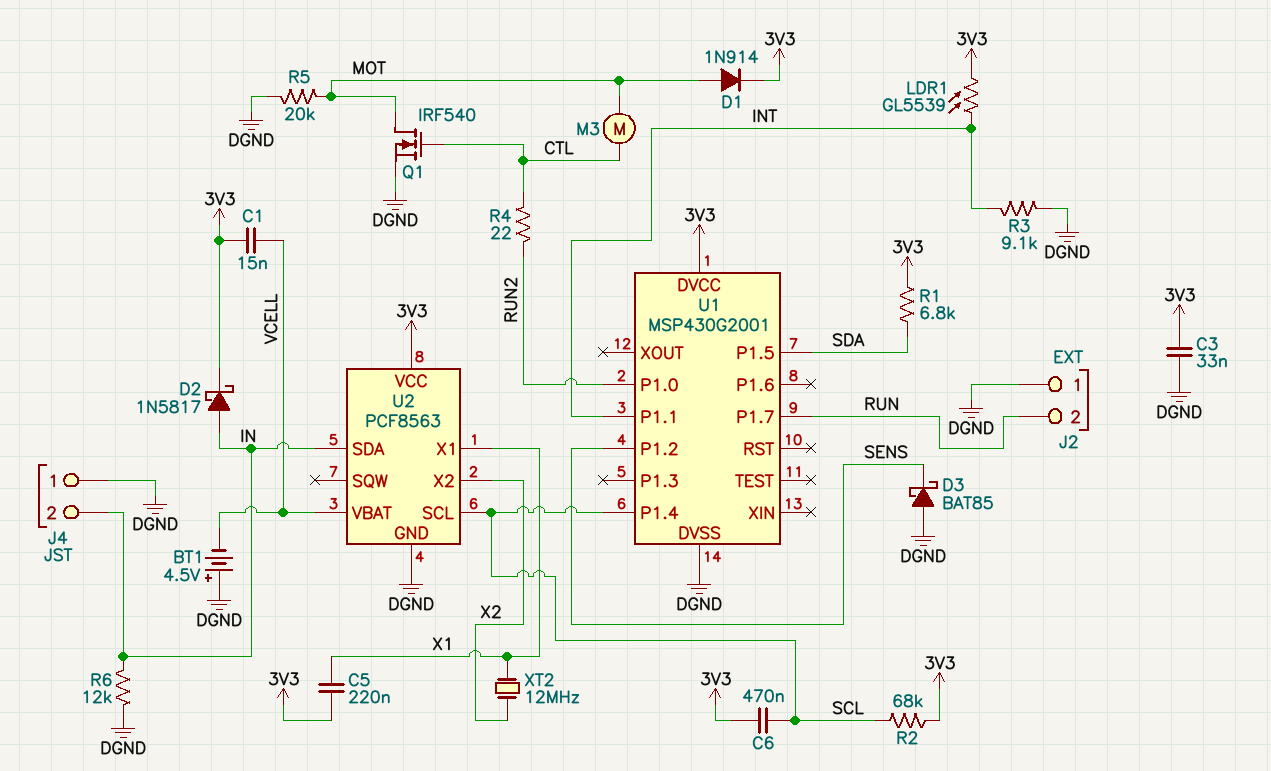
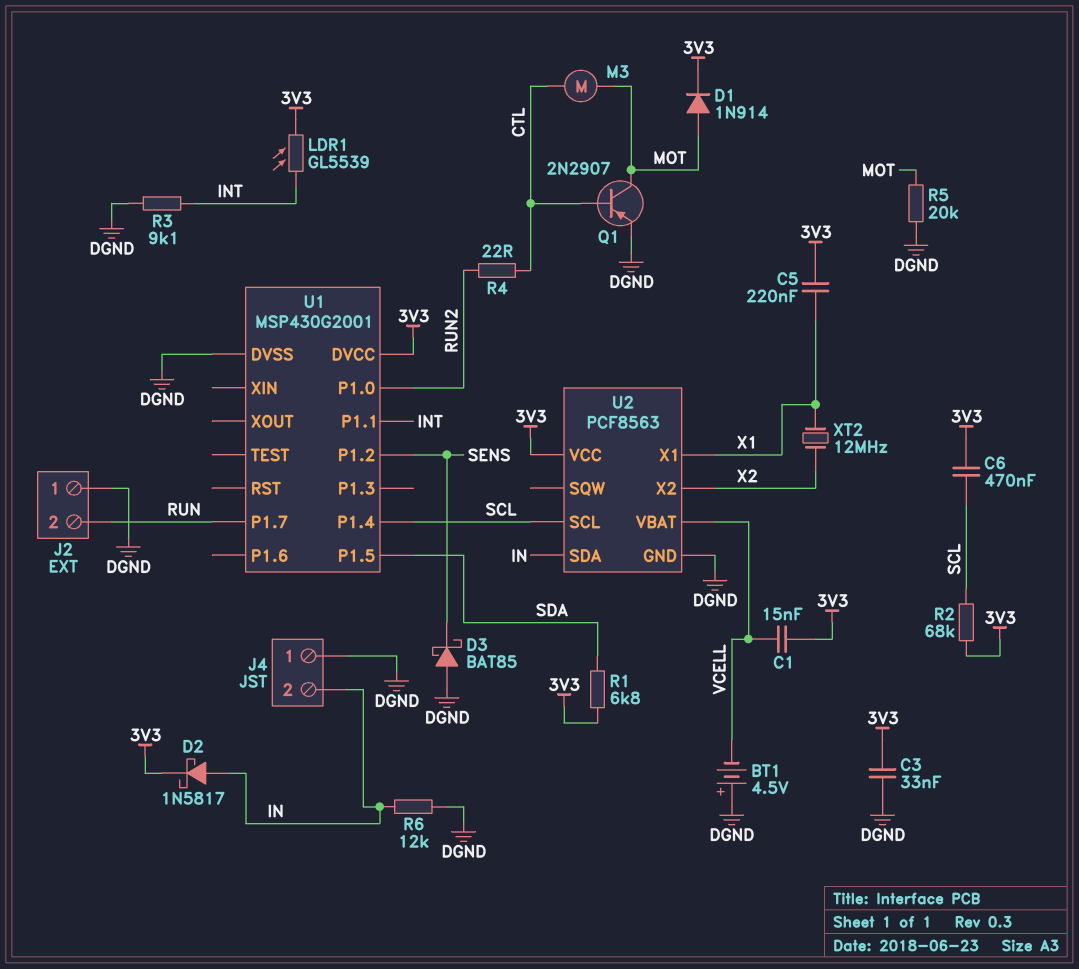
Q1: NMOS IRF540 (G CTL, D MOT, S DGND) -> PNP 2N2907 (B CTL, C MOT, E DGND)

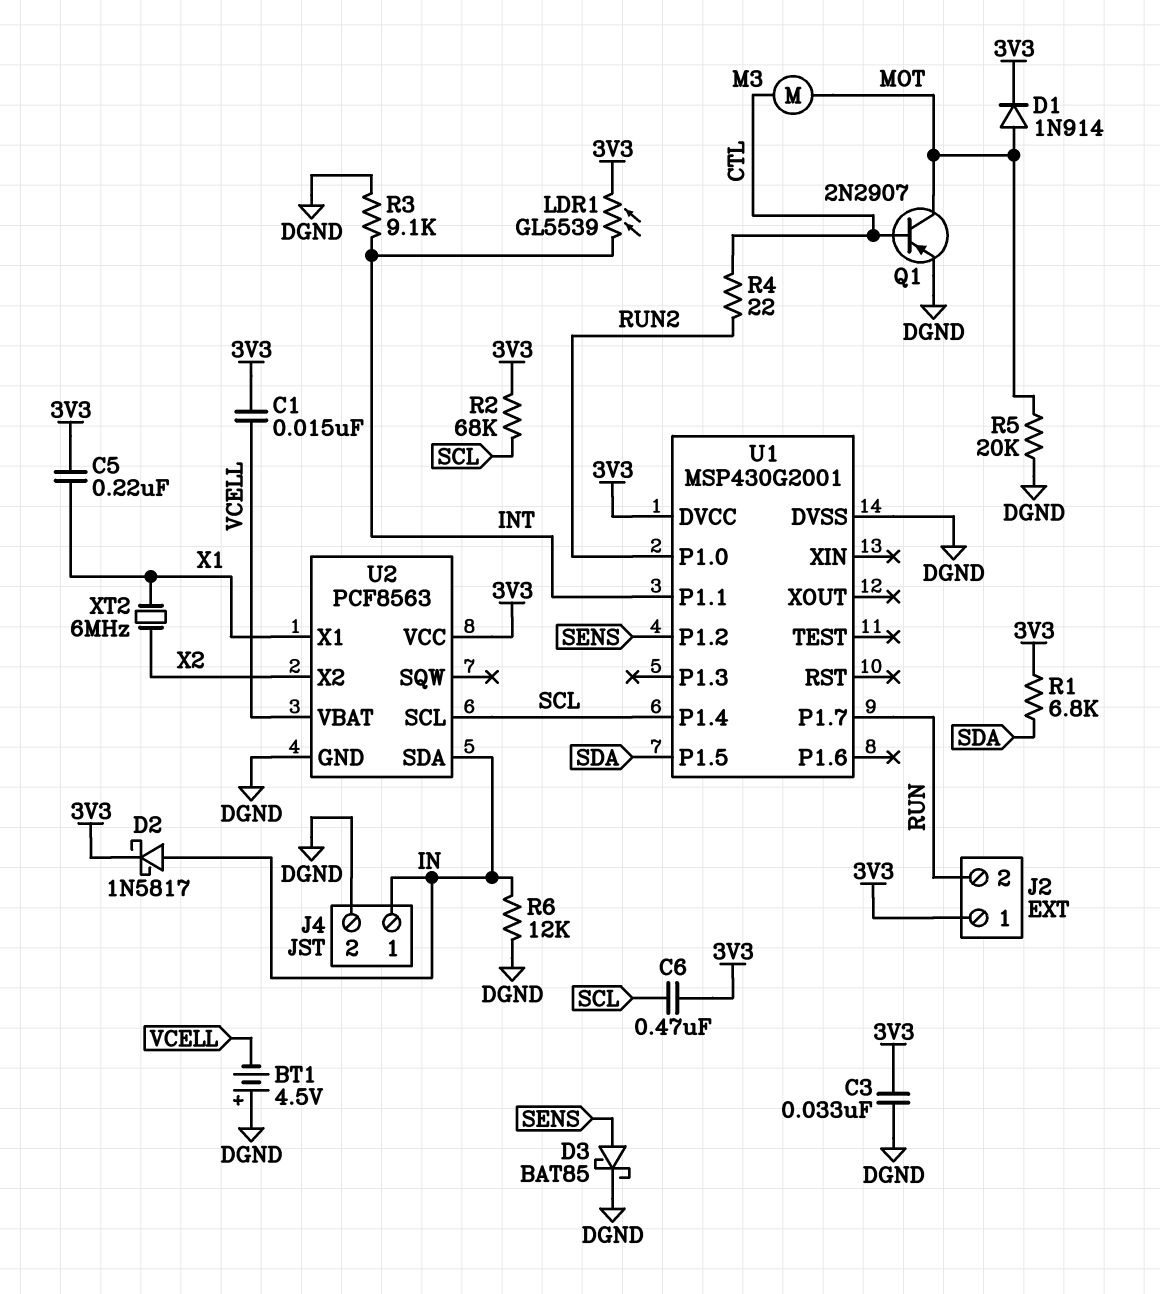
D3: schottky BAT85 (A DGND, K SENS) -> schottky BAT85 (A SENS, K DGND)
J2 pin 1: DGND -> 3V3
J4 pin 1: DGND -> IN
J4 pin 2: IN -> DGND
XT2: 12MHz (X1, X2) -> 6MHz (X1, X2)

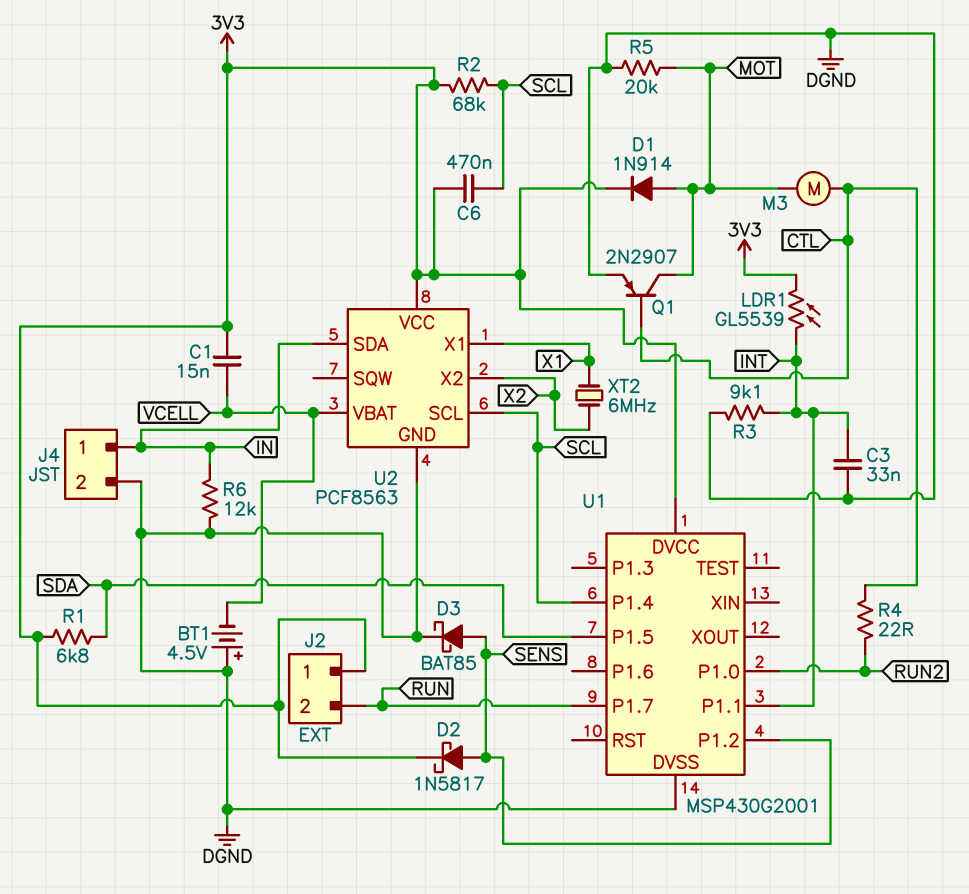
C3: 33nF (3V3, DGND) -> 33nF (DGND, INT)
C5: 220nF (3V3, X1) -> none
D2: schottky 1N5817 (A IN, K 3V3) -> schottky 1N5817 (A SENS, K 3V3)

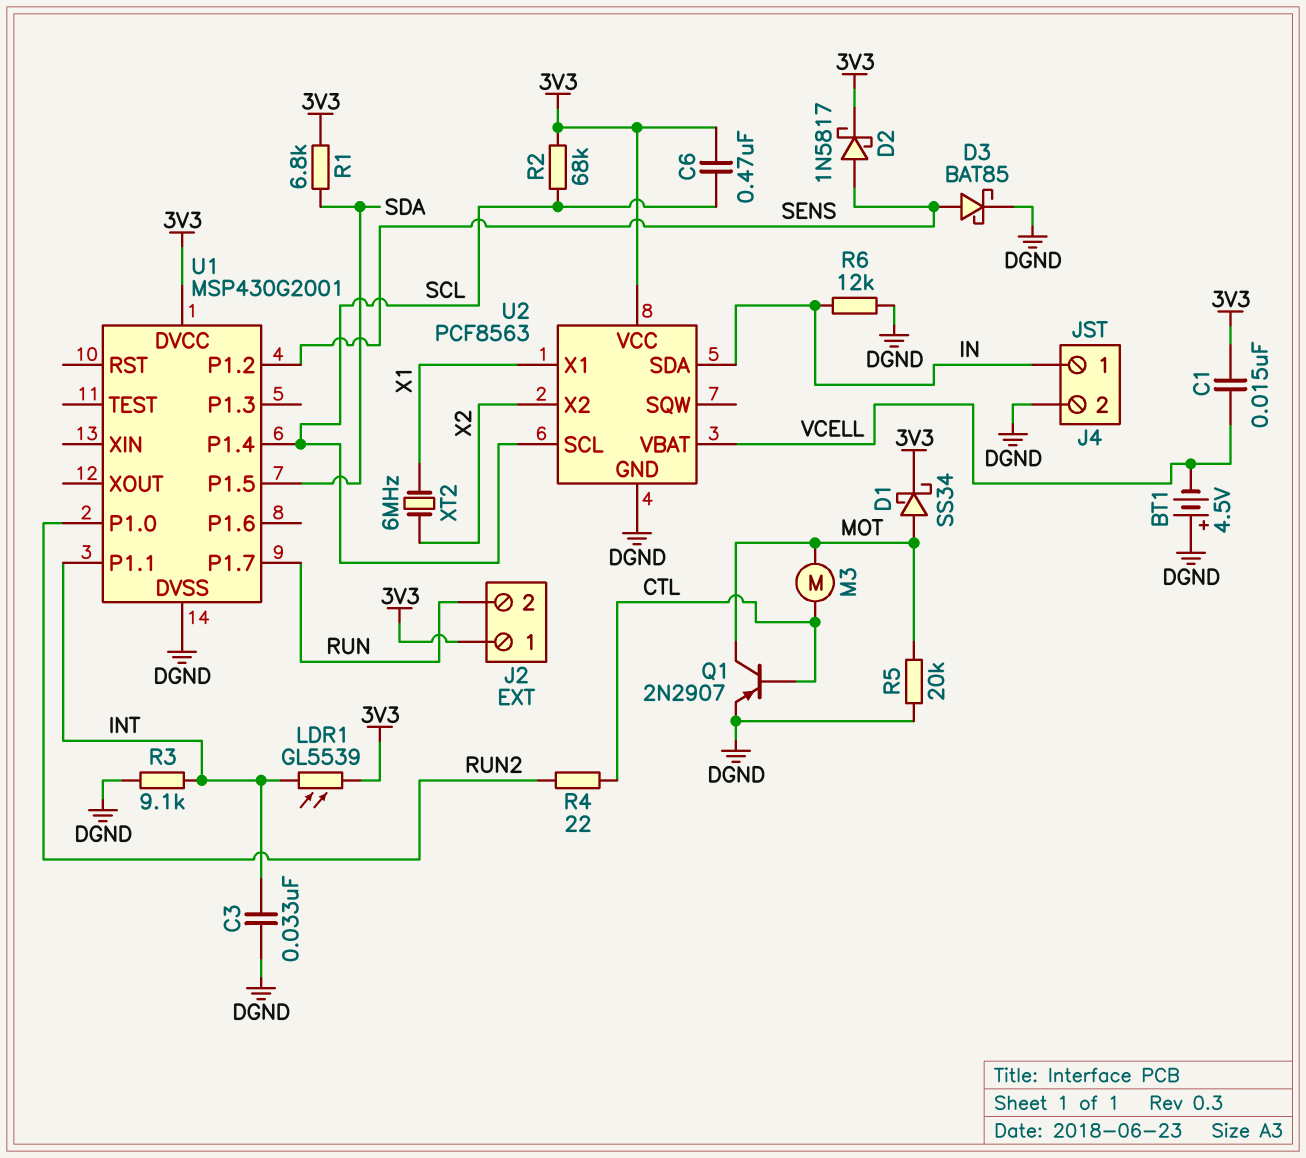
D1: diode 1N914 (A MOT, K 3V3) -> schottky SS34 (A MOT, K 3V3)

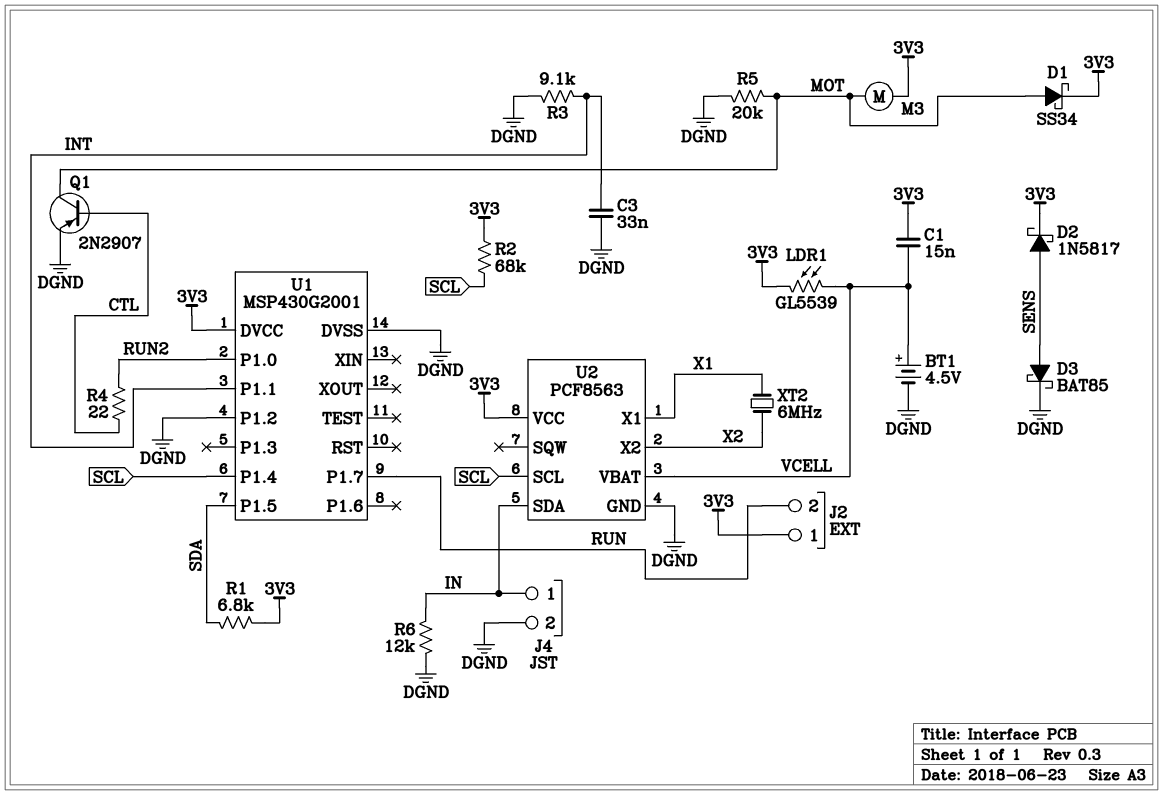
BT1: 4.5V (plus DGND, minus VCELL) -> 4.5V (plus VCELL, minus DGND)
C6: 470nF (3V3, SCL) -> none
LDR1: GL5539 (3V3, INT) -> GL5539 (3V3, VCELL)
M3: motor (CTL, MOT) -> motor (3V3, MOT)
U1 pin P1.2: SENS -> DGND

